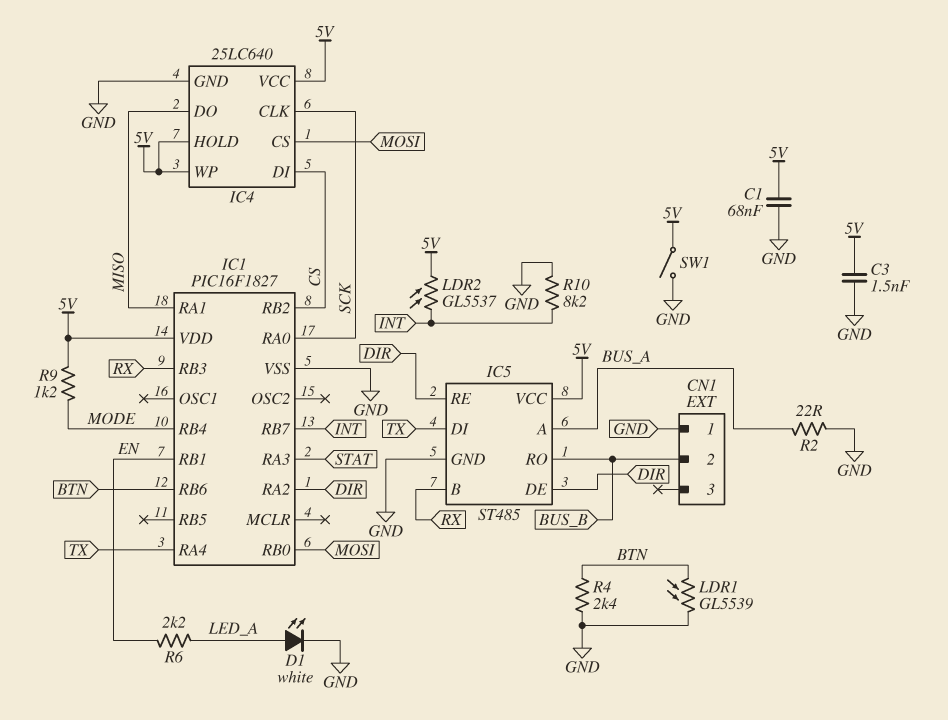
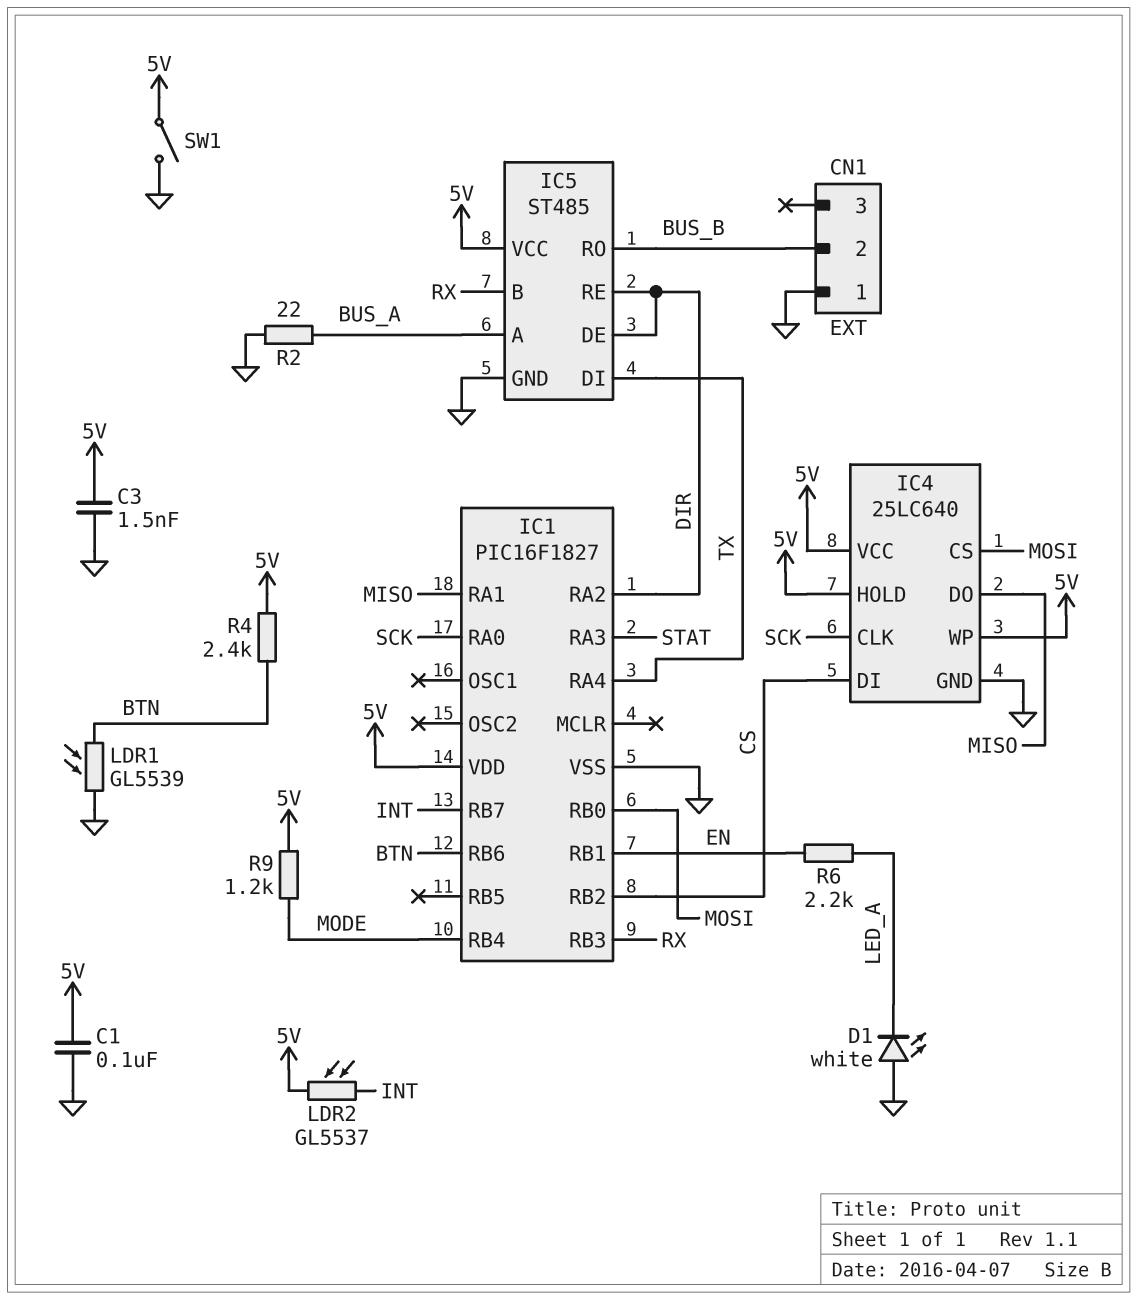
C1: 68nF (5V, GND) -> 100nF (5V, GND)
D1: LED white (A LED_A, K GND) -> LED white (A GND, K LED_A)
R4: 2.4k (BTN, GND) -> 2.4k (5V, BTN)
R10: 8.2k (GND, INT) -> none

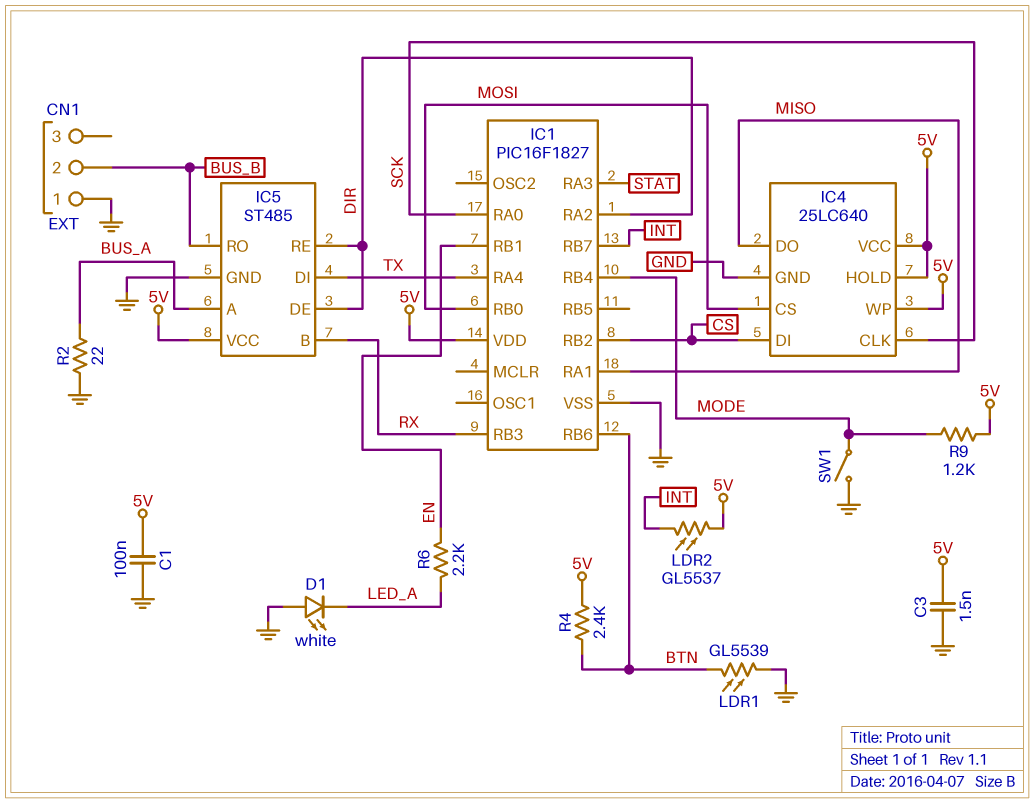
SW1: switch (5V, GND) -> switch (GND, MODE)

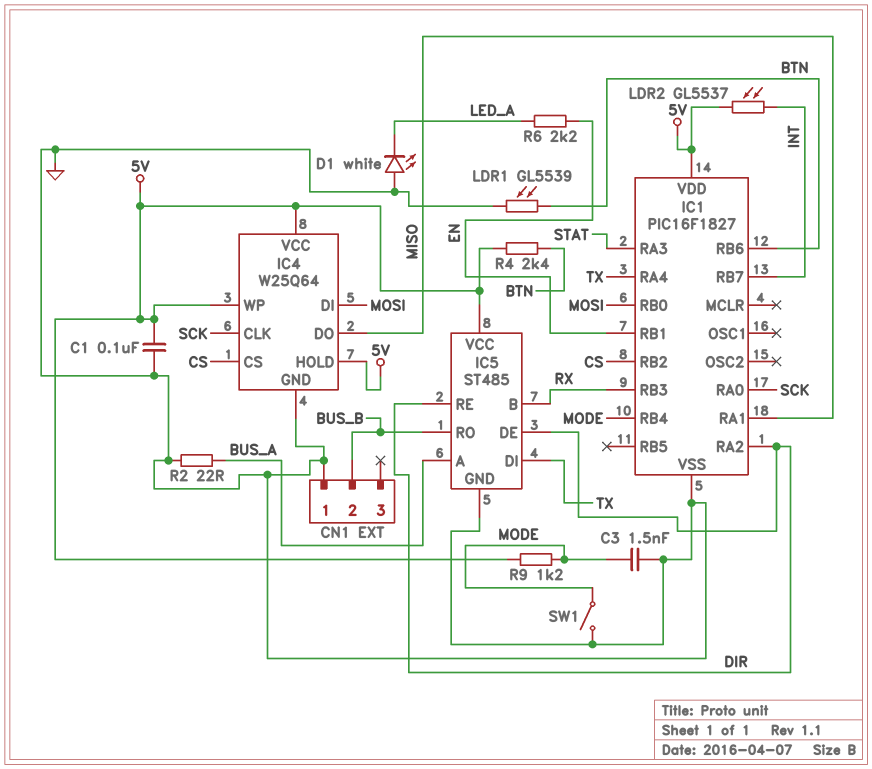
C3: 1.5nF (5V, GND) -> 1.5nF (GND, MODE)
IC4: 25LC640 -> W25Q64
IC4 pin CS: MOSI -> CS
IC4 pin DI: CS -> MOSI

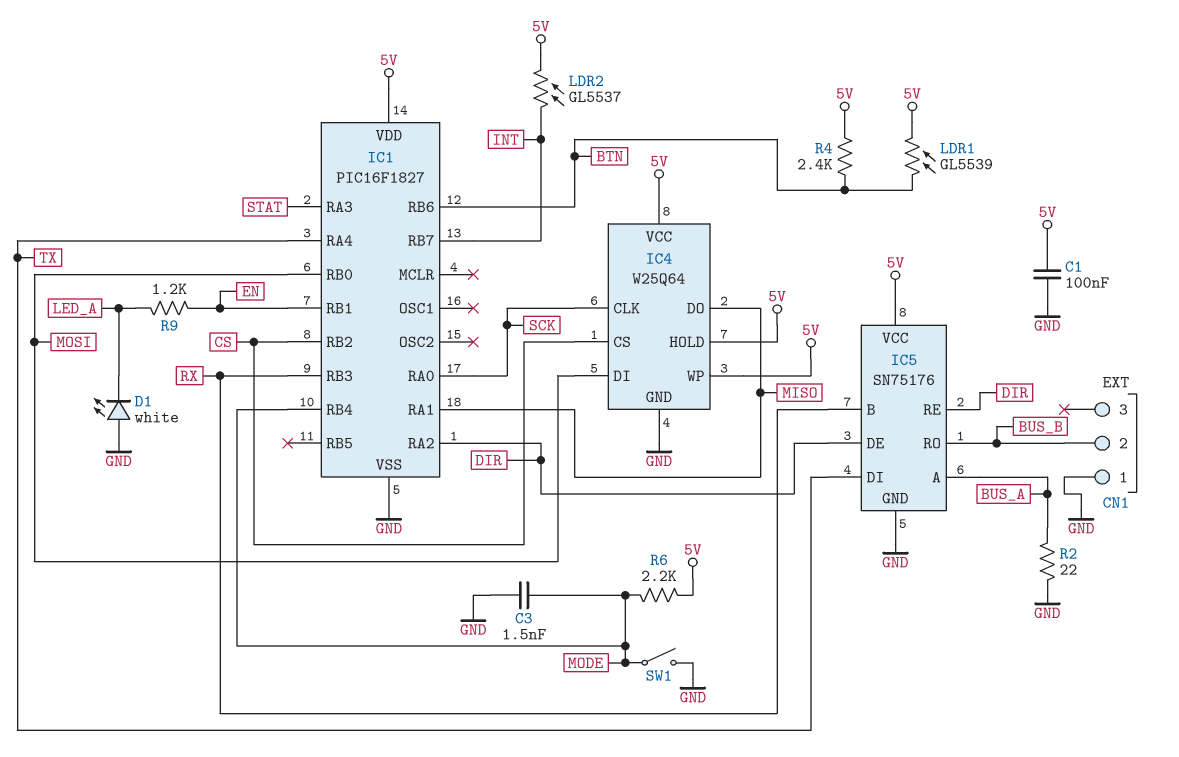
IC5: ST485 -> SN75176
LDR1: GL5539 (BTN, GND) -> GL5539 (5V, BTN)
R6: 2.2k (EN, LED_A) -> 2.2k (5V, MODE)
R9: 1.2k (5V, MODE) -> 1.2k (EN, LED_A)

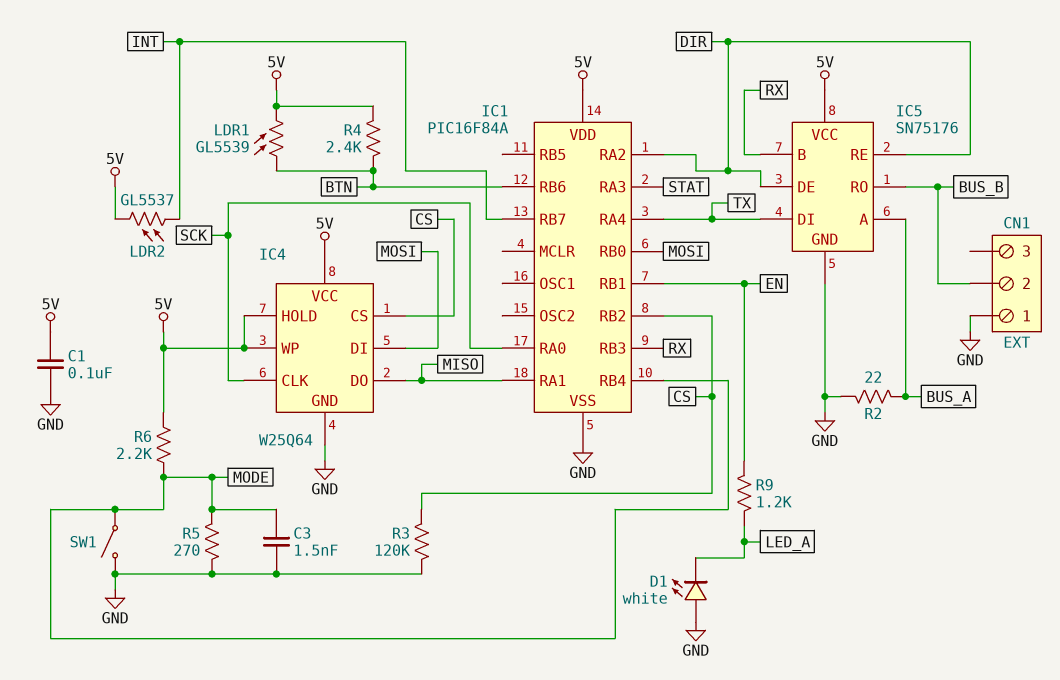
IC1: PIC16F1827 -> PIC16F84A
R3: none -> 120k (CS, GND)
R5: none -> 270 (GND, MODE)

